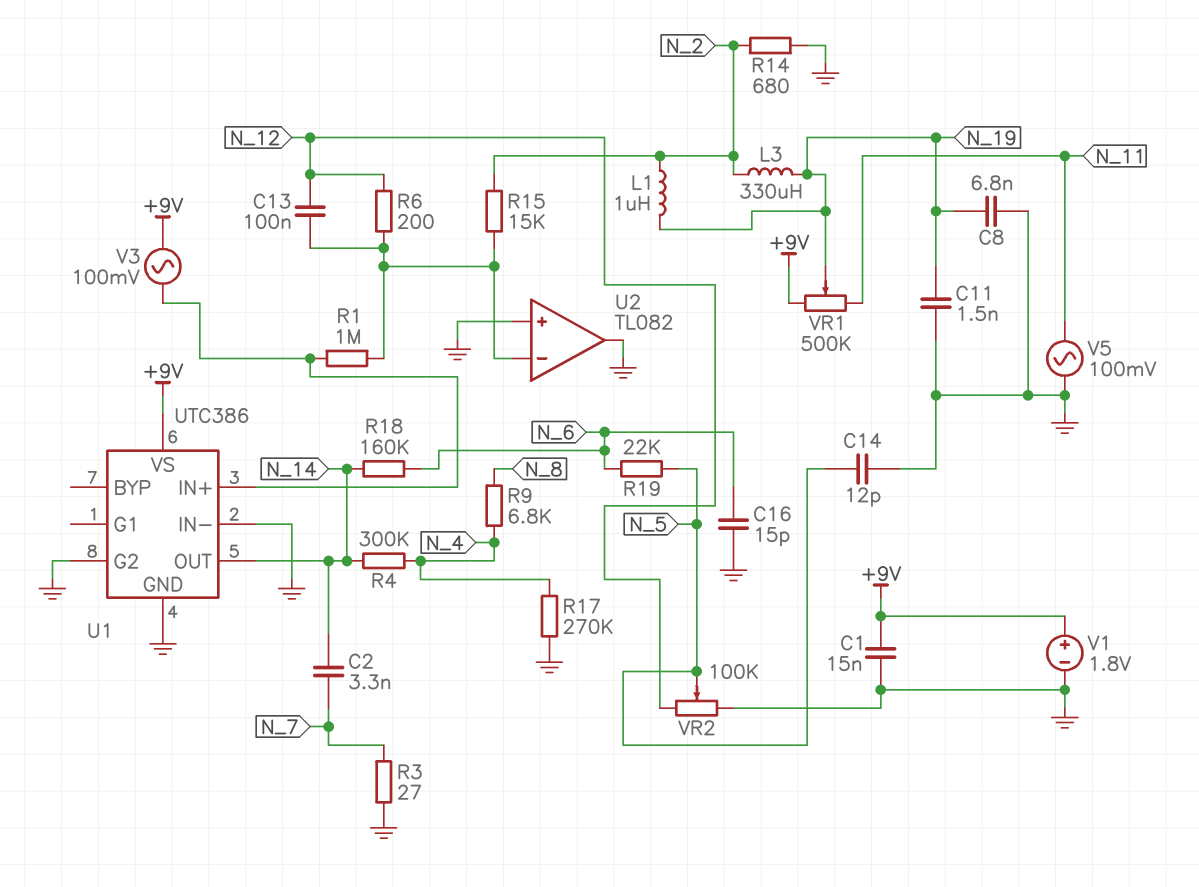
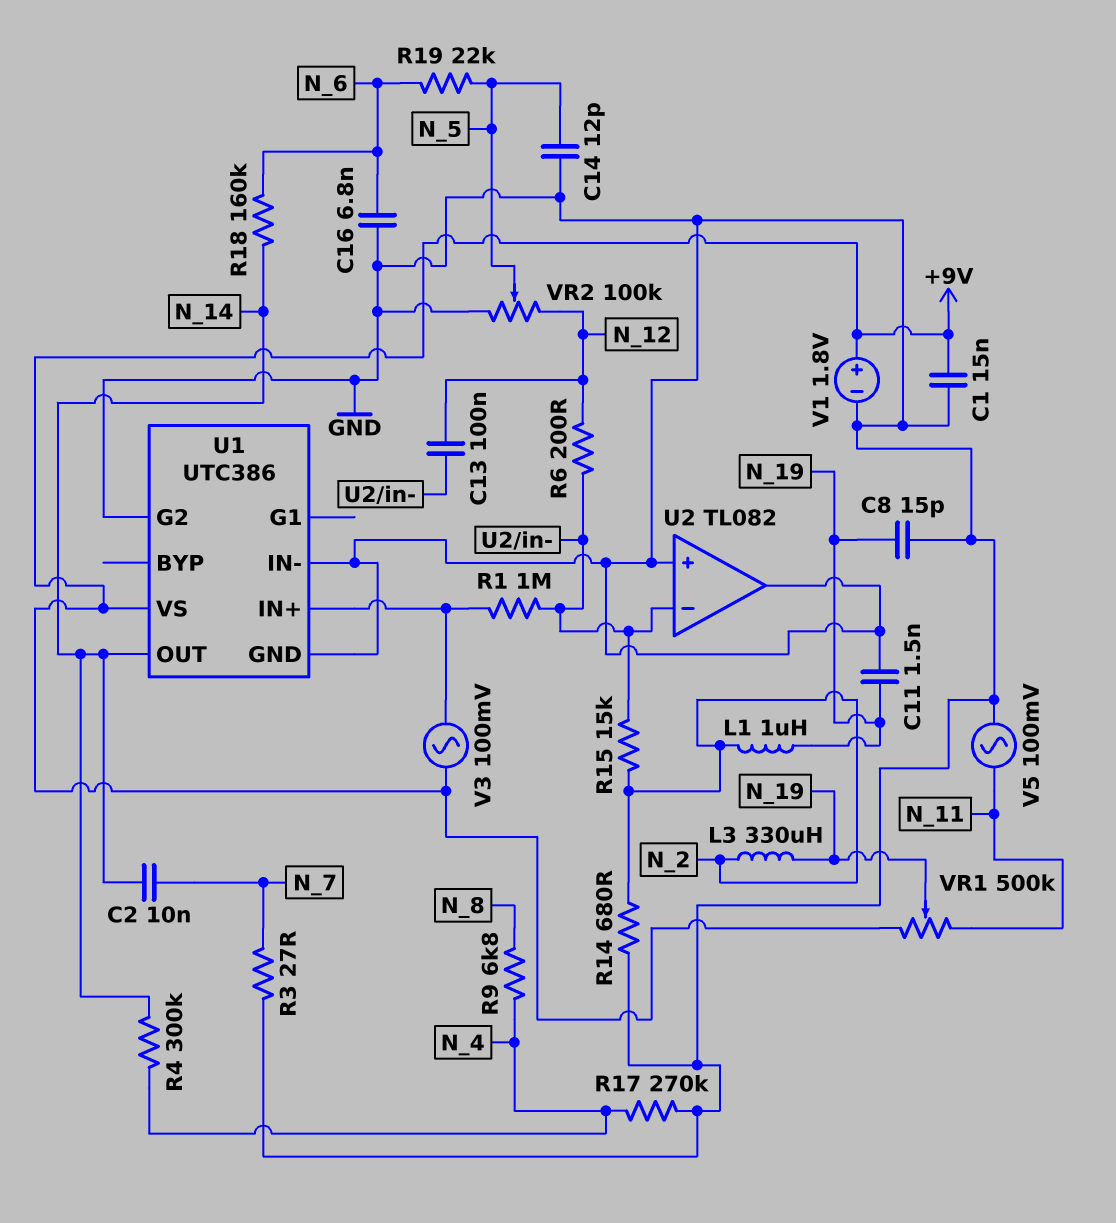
C2: 3.3nF (N_7, N_14) -> 10nF (N_7, N_14)
C8: 6.8nF (GND, N_19) -> 15pF (GND, N_19)
C16: 15pF (GND, N_6) -> 6.8nF (GND, N_6)

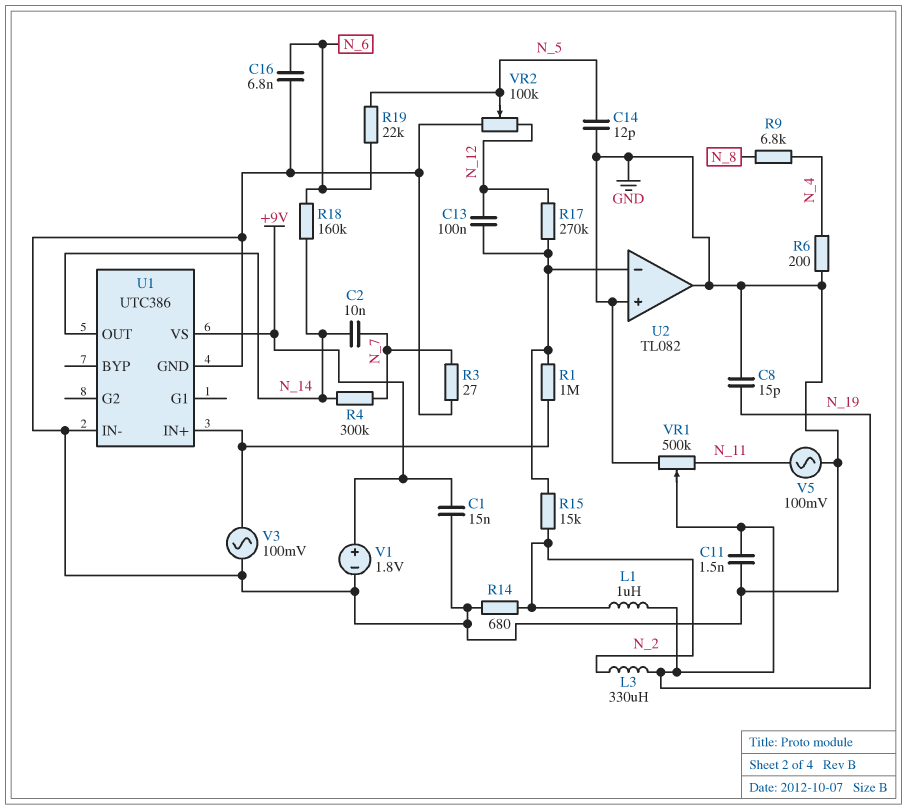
R4: 300k (N_4, N_14) -> 300k (N_7, N_14)
R6: 200 (N_12, U2/in-) -> 200 (GND, N_4)
R17: 270k (GND, N_4) -> 270k (N_12, U2/in-)
U1 pin G2: GND -> none
V3: AC 100mV (+9V, U1/IN+) -> AC 100mV (GND, U1/IN+)
VR1: 500k (+9V, N_11, wiper N_19) -> 500k (GND, N_11, wiper N_19)

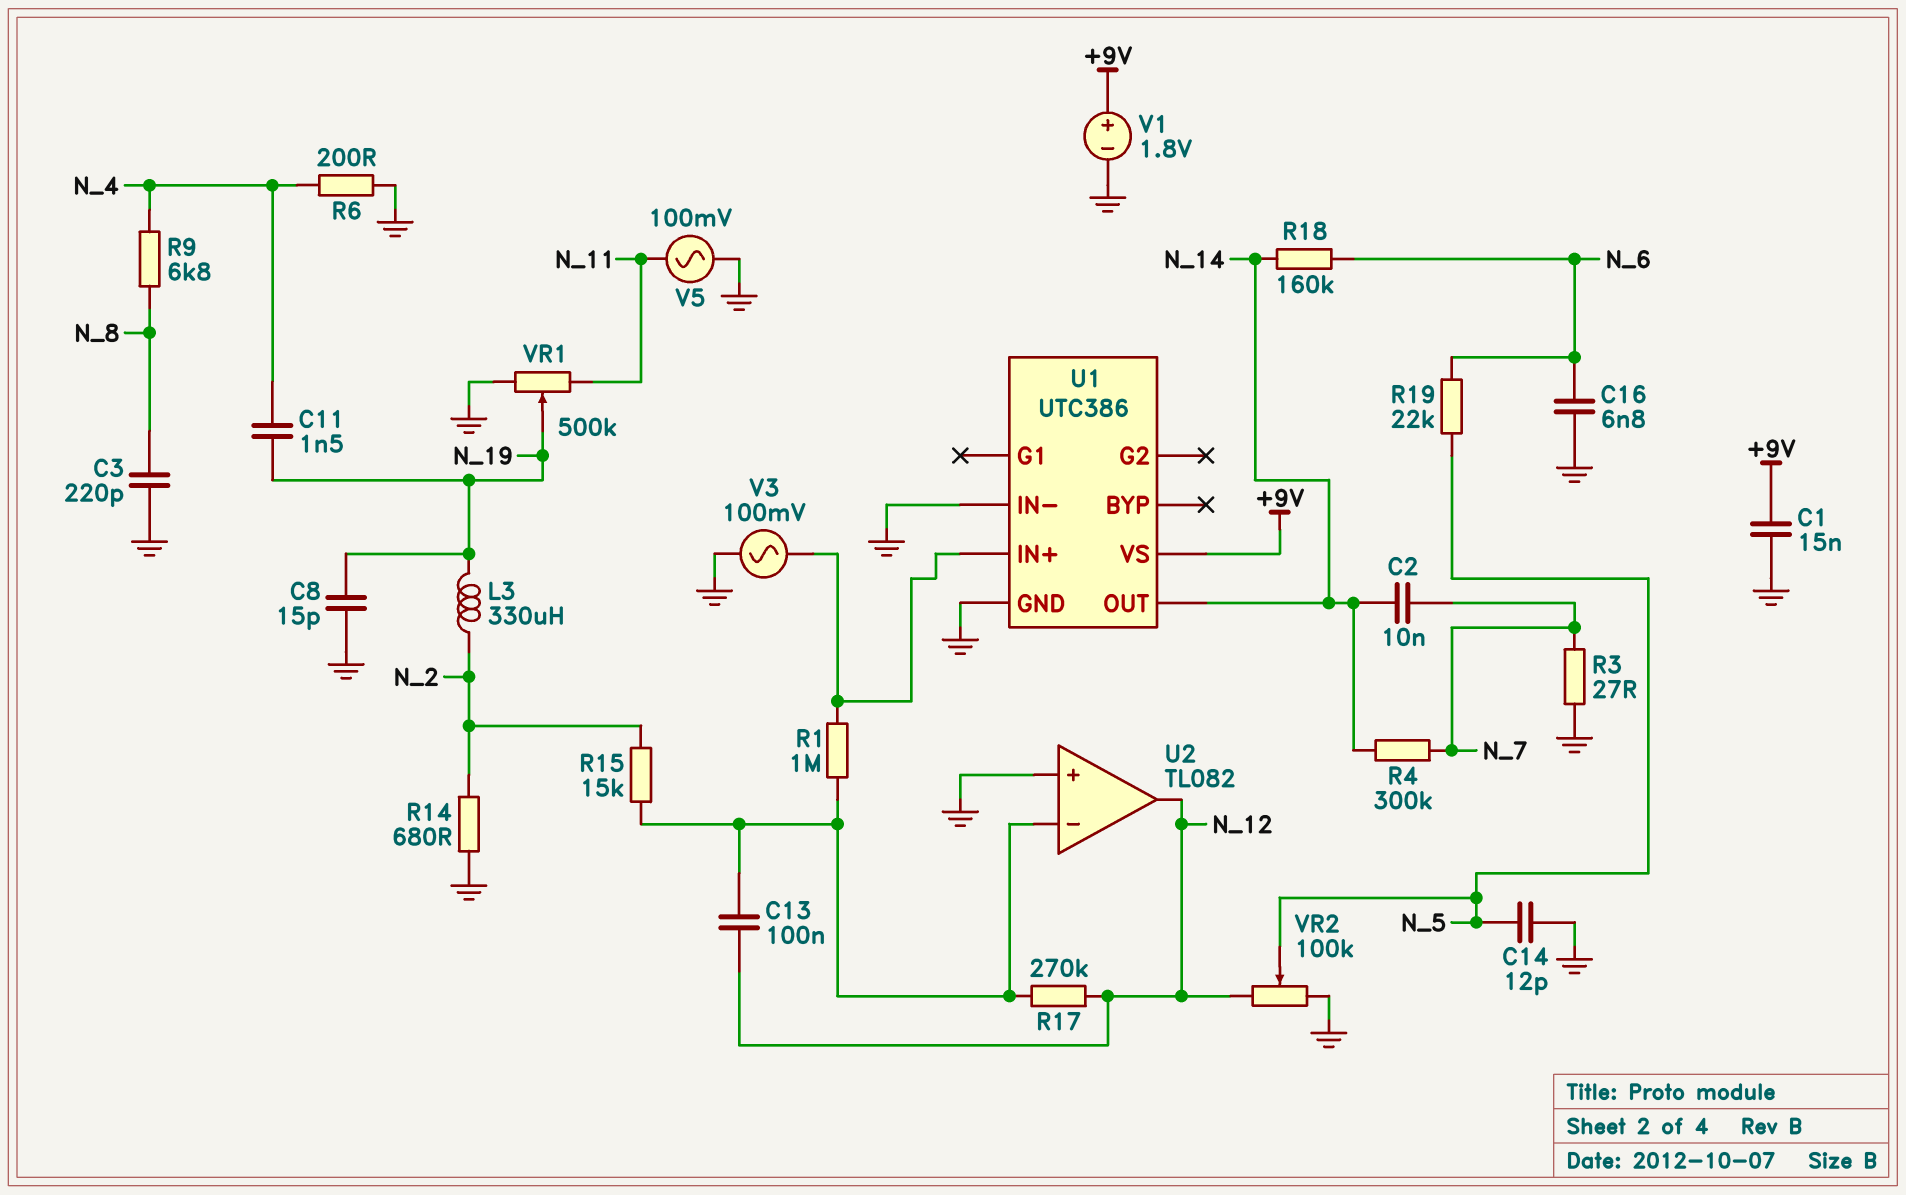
C3: none -> 220pF (GND, N_8)
C11: 1.5nF (GND, N_19) -> 1.5nF (N_4, N_19)
L1: 1uH (N_2, N_19) -> none
U2 pin out: GND -> N_12

